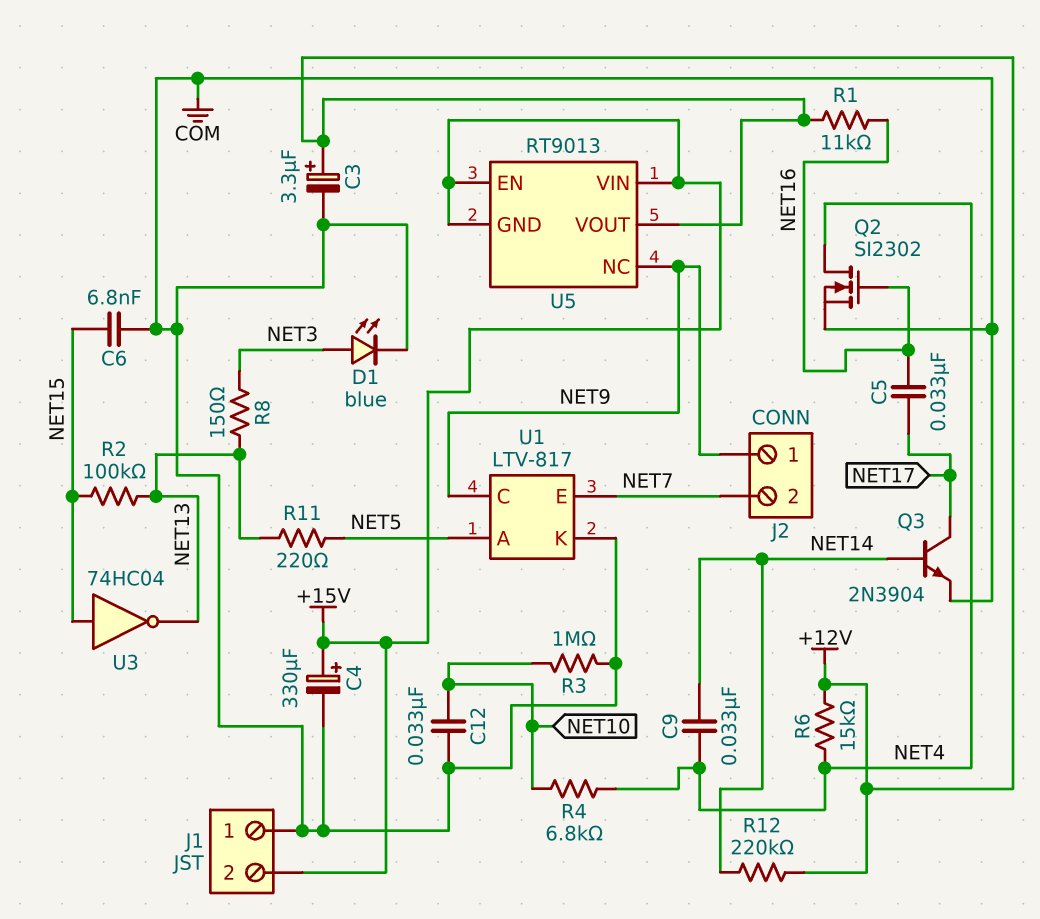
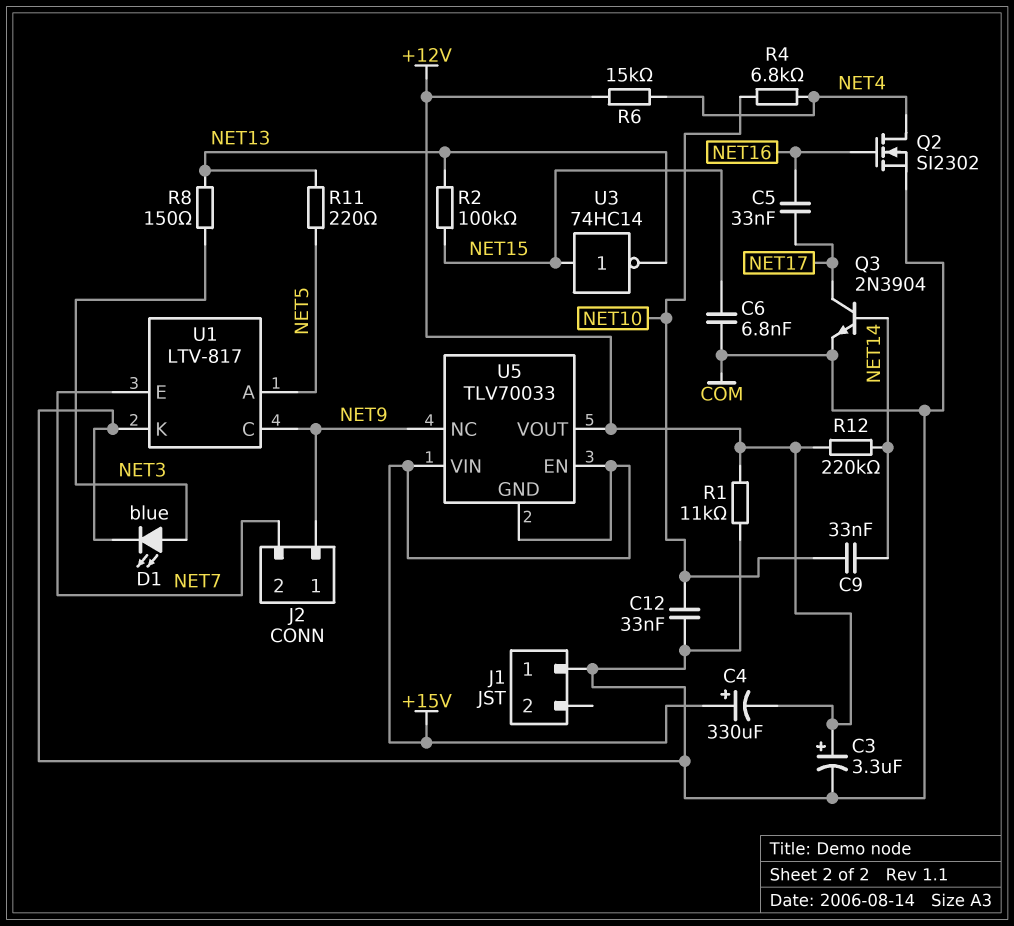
C4: 330uF (plus +15V, minus COM) -> 330uF (plus +15V, minus +12V)
C9: 33nF (NET4, NET14) -> 33nF (NET10, NET14)
J1 pin 2: +15V -> none
R1: 11k (+12V, NET16) -> 11k (+12V, COM)
R3: 1M (COM, NET10) -> none
U3: NOT 74HC04 (in NET15, out NET13) -> NOT 74HC14 (in NET15, out NET13)
U5: RT9013 -> TLV70033

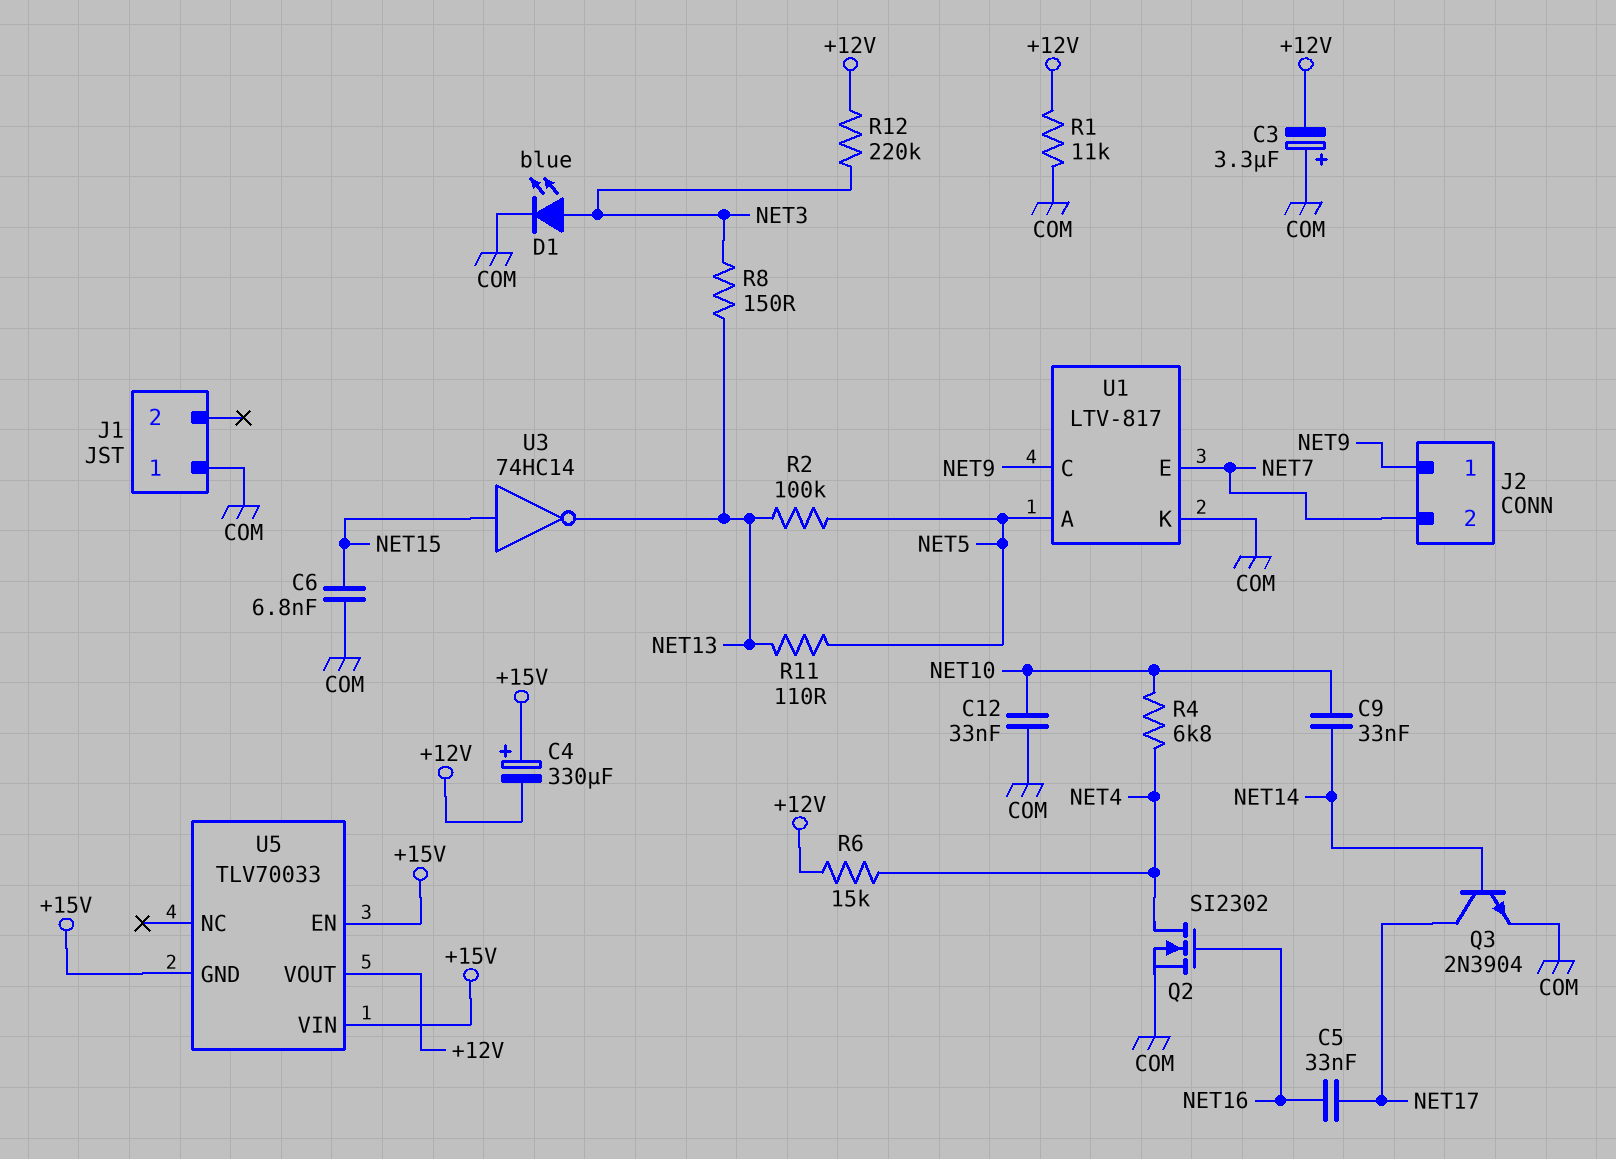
C3: 3.3uF (plus +12V, minus COM) -> 3.3uF (plus COM, minus +12V)
R2: 100k (NET13, NET15) -> 100k (NET5, NET13)
R11: 220 (NET5, NET13) -> 110 (NET5, NET13)
R12: 220k (+12V, NET14) -> 220k (+12V, NET3)
U5 pin NC: NET9 -> none

